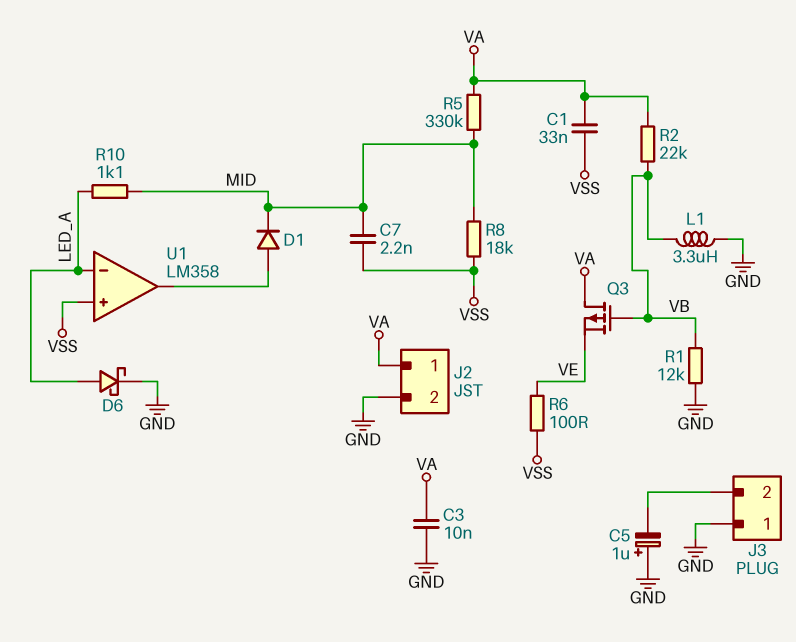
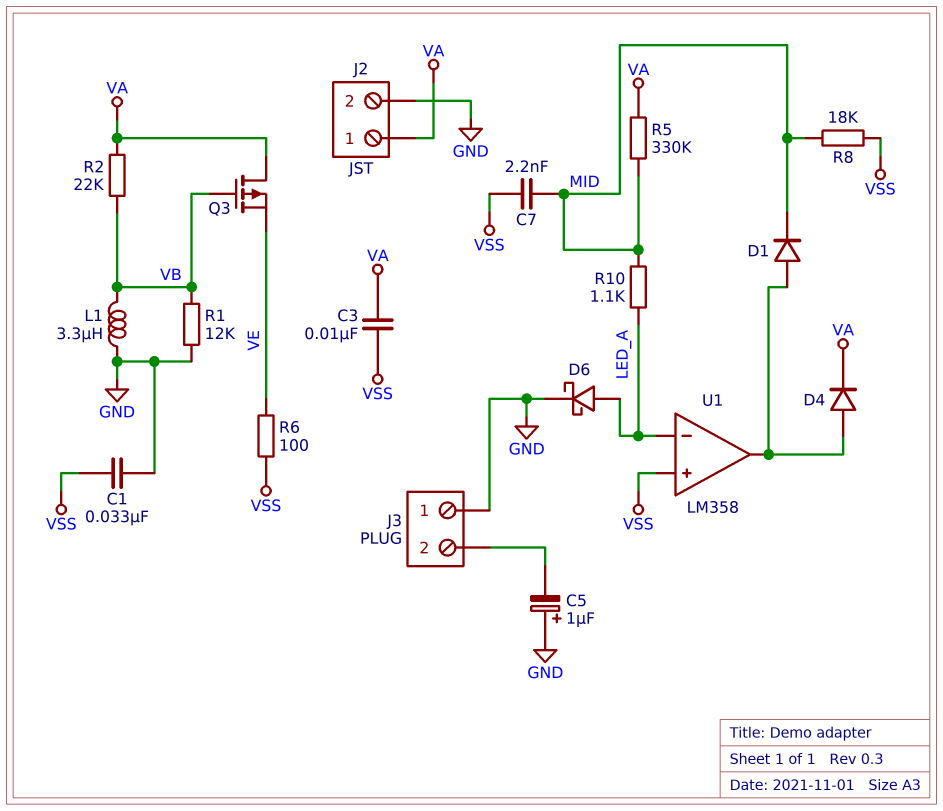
C1: 33nF (VA, VSS) -> 33nF (GND, VSS)
C3: 10nF (GND, VA) -> 10nF (VA, VSS)
D4: none -> diode (A U1/out, K VA)

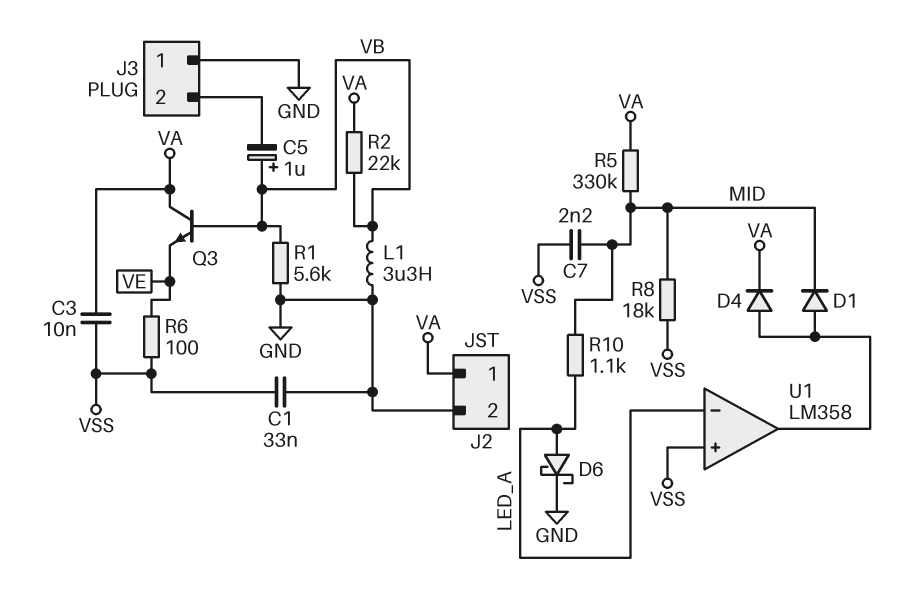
C5: 1uF (plus GND, minus J3/2) -> 1uF (plus VB, minus J3/2)
Q3: PMOS (G VB, D VA, S VE) -> NPN (B VB, C VA, E VE)
R1: 12k (GND, VB) -> 5.6k (GND, VB)

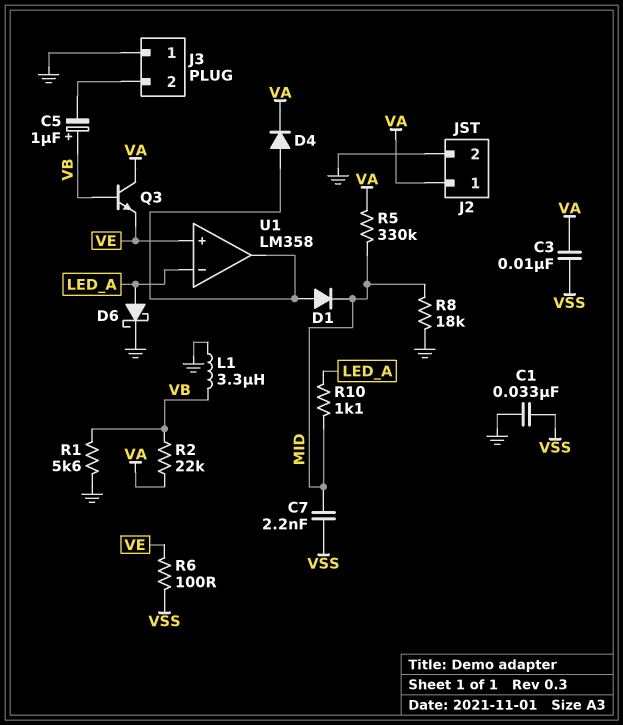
R8: 18k (MID, VSS) -> 18k (GND, MID)
U1 pin in+: VSS -> VE

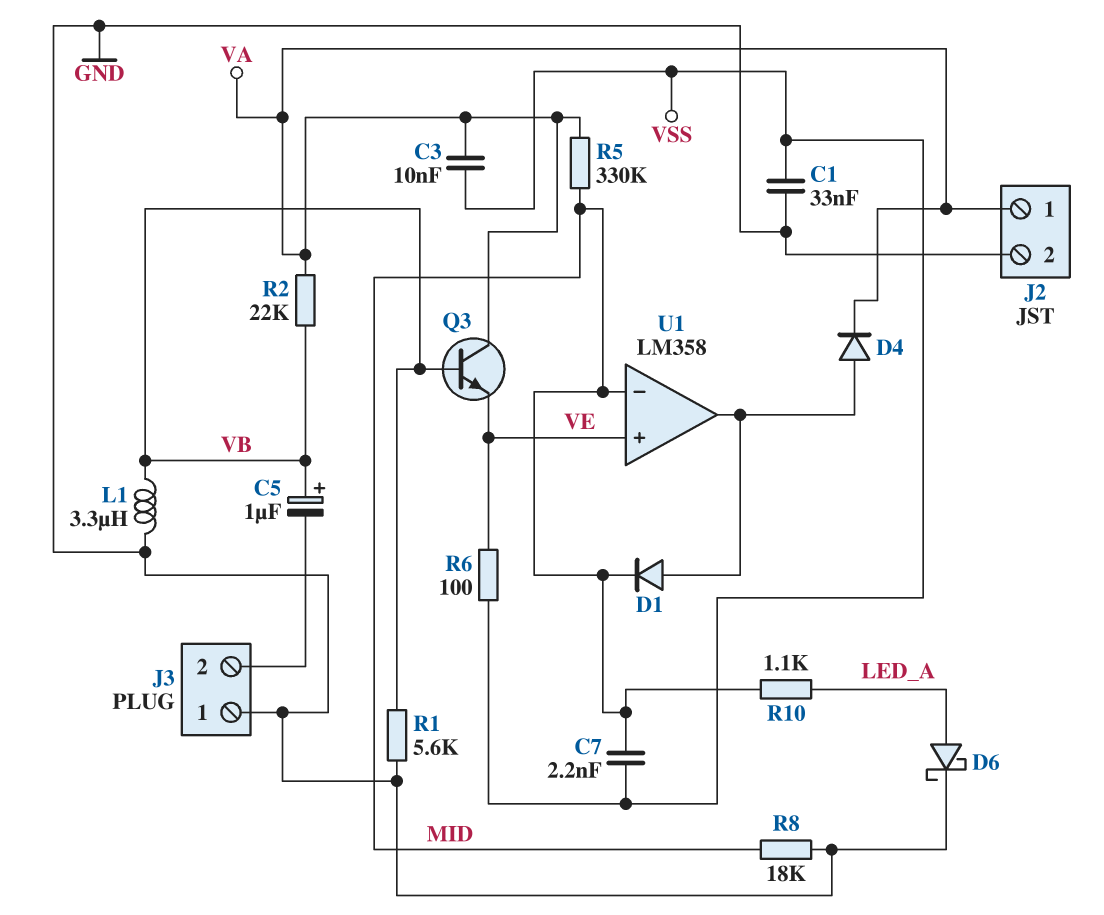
U1 pin in-: LED_A -> MID

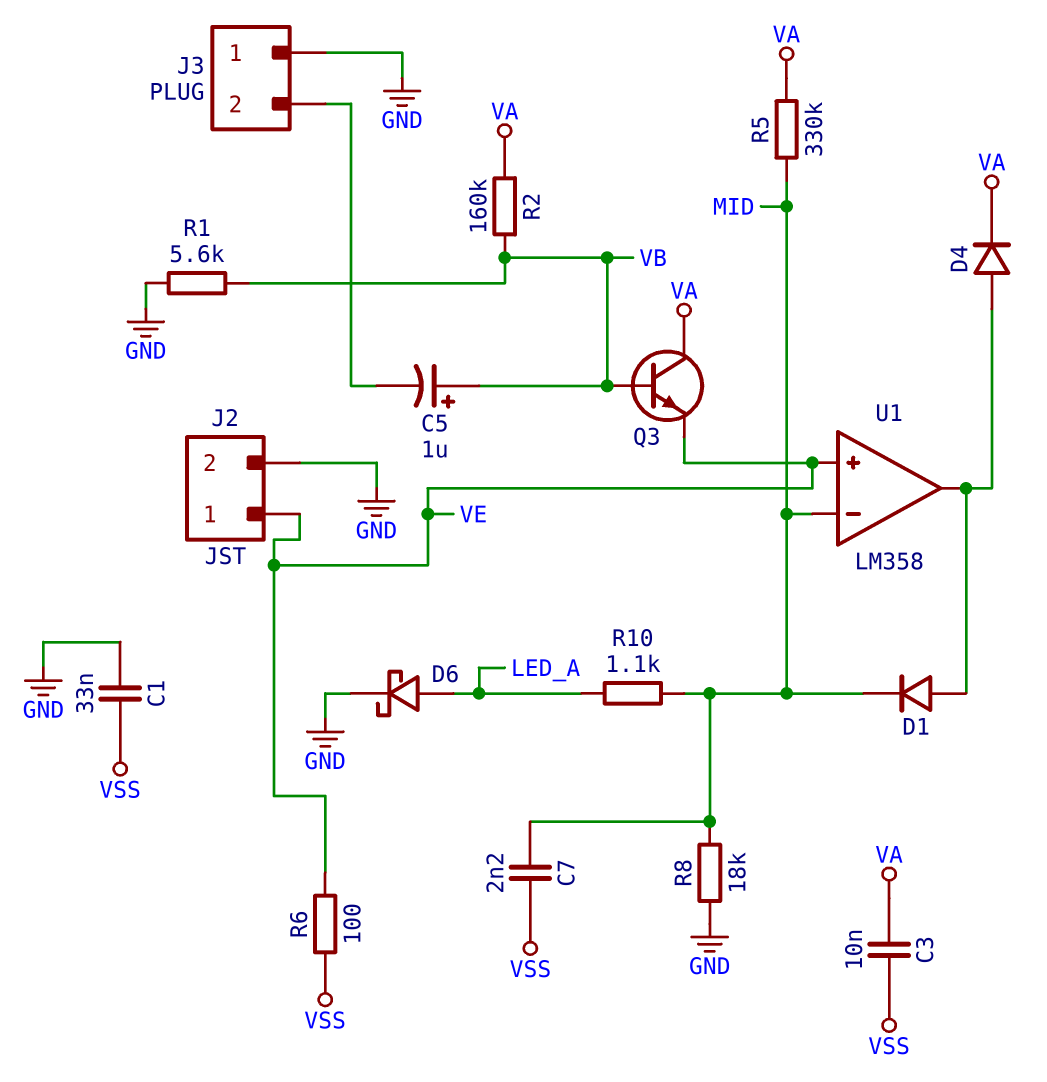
J2 pin 1: VA -> VE
L1: 3.3uH (GND, VB) -> none
R2: 22k (VA, VB) -> 160k (VA, VB)

